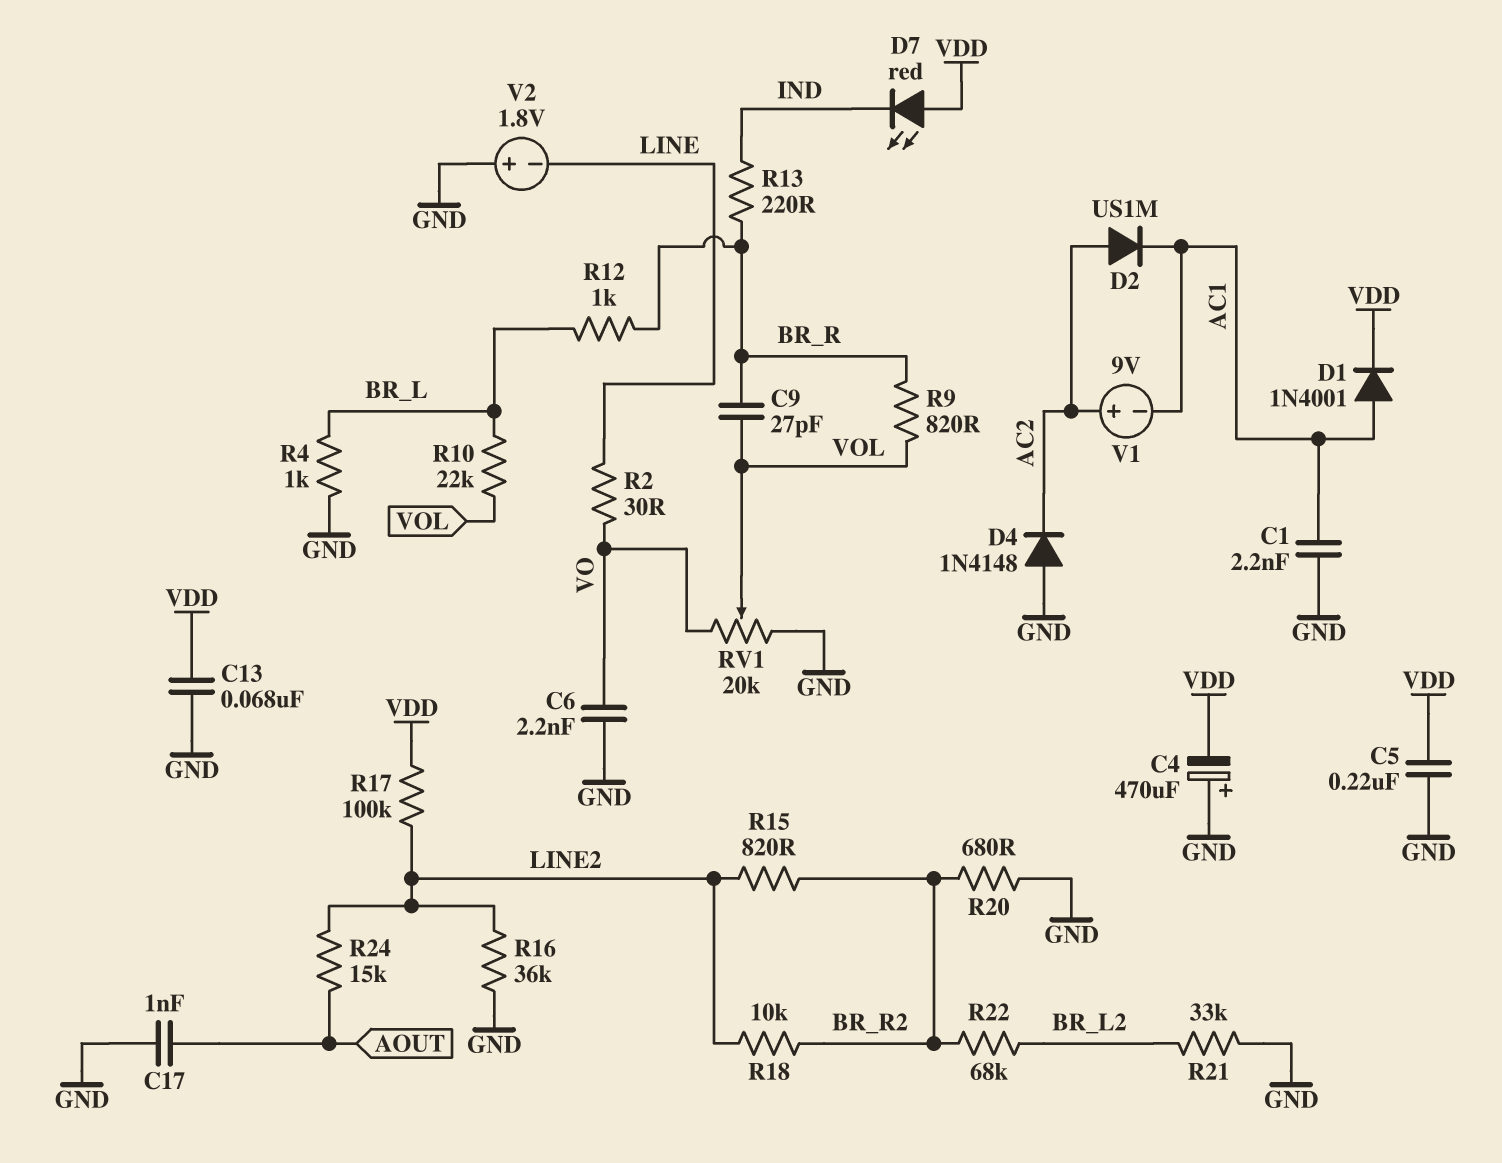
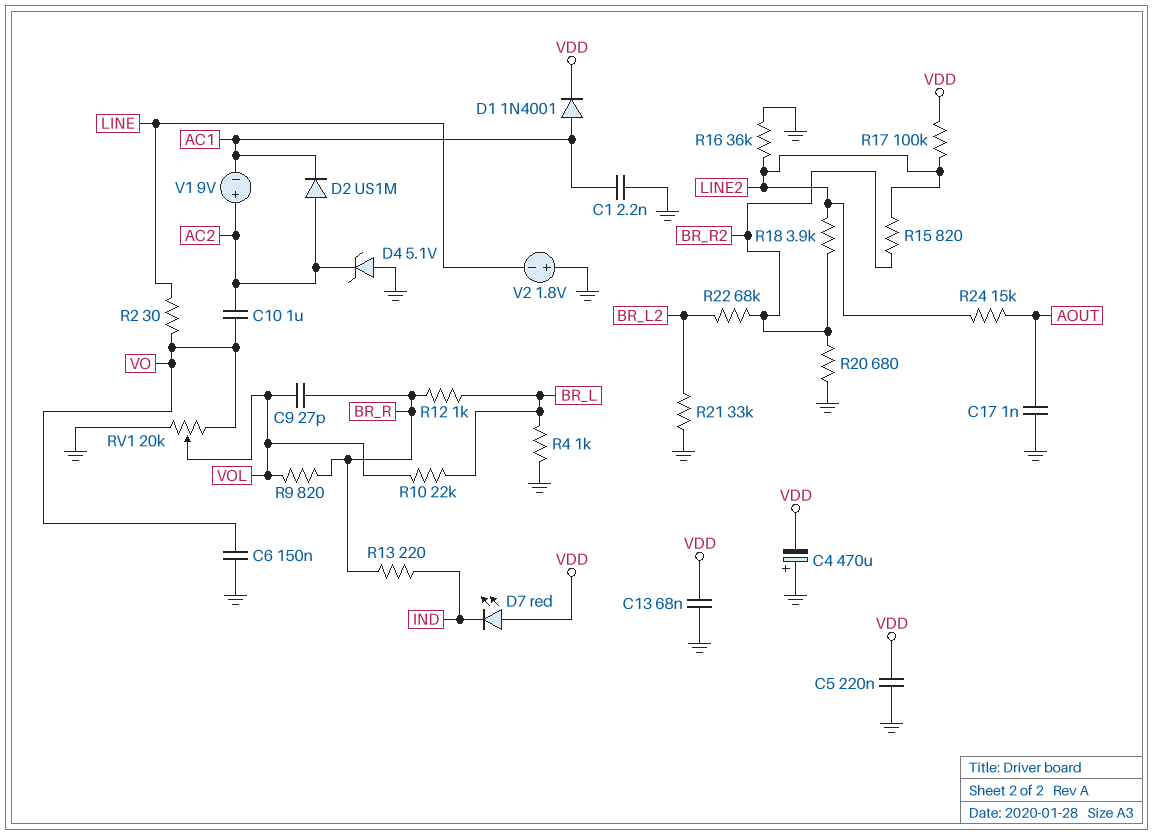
C6: 2.2nF (GND, VO) -> 150nF (GND, VO)
C10: none -> 1uF (AC2, VO)
D4: diode 1N4148 (A GND, K AC2) -> zener 5.1V (A GND, K AC2)
R18: 10k (BR_R2, LINE2) -> 3.9k (BR_R2, LINE2)

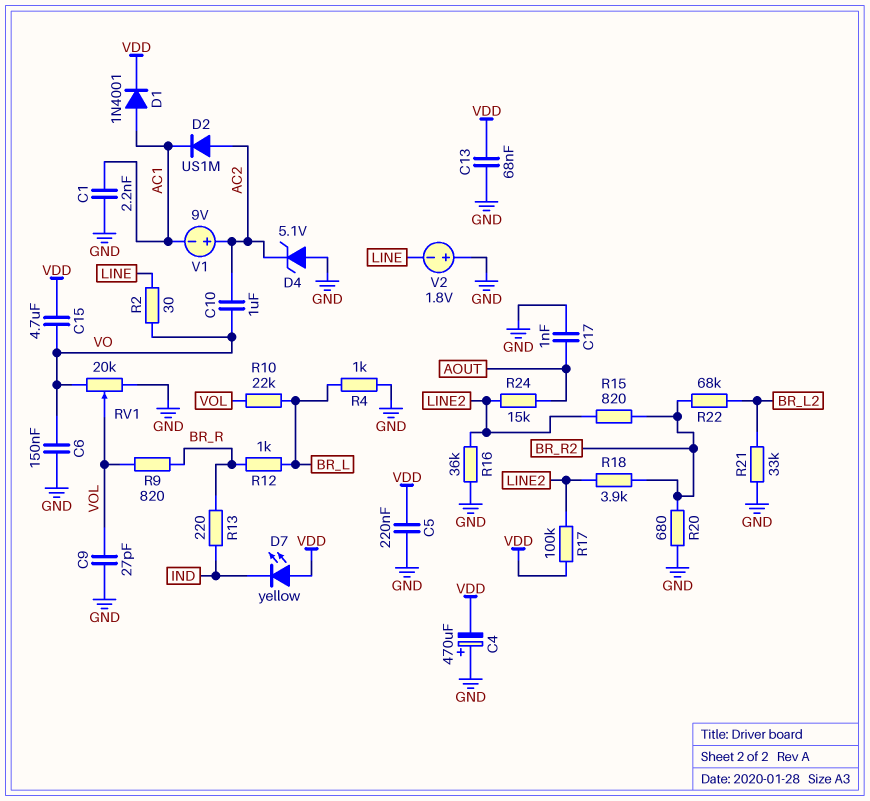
C9: 27pF (BR_R, VOL) -> 27pF (GND, VOL)
C15: none -> 4.7uF (VDD, VO)
D7: LED red (A VDD, K IND) -> LED yellow (A VDD, K IND)

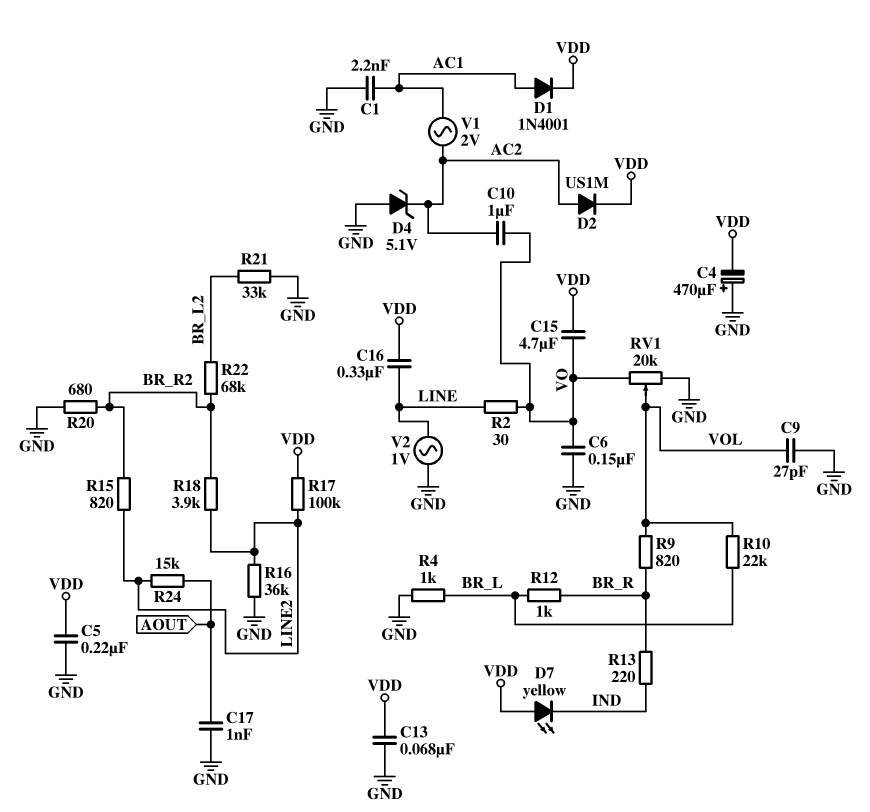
C16: none -> 330nF (LINE, VDD)
D2: diode US1M (A AC2, K AC1) -> diode US1M (A AC2, K VDD)
V1: 9V (plus AC2, minus AC1) -> AC 2V (AC1, AC2)
V2: 1.8V (plus GND, minus LINE) -> AC 1V (GND, LINE)

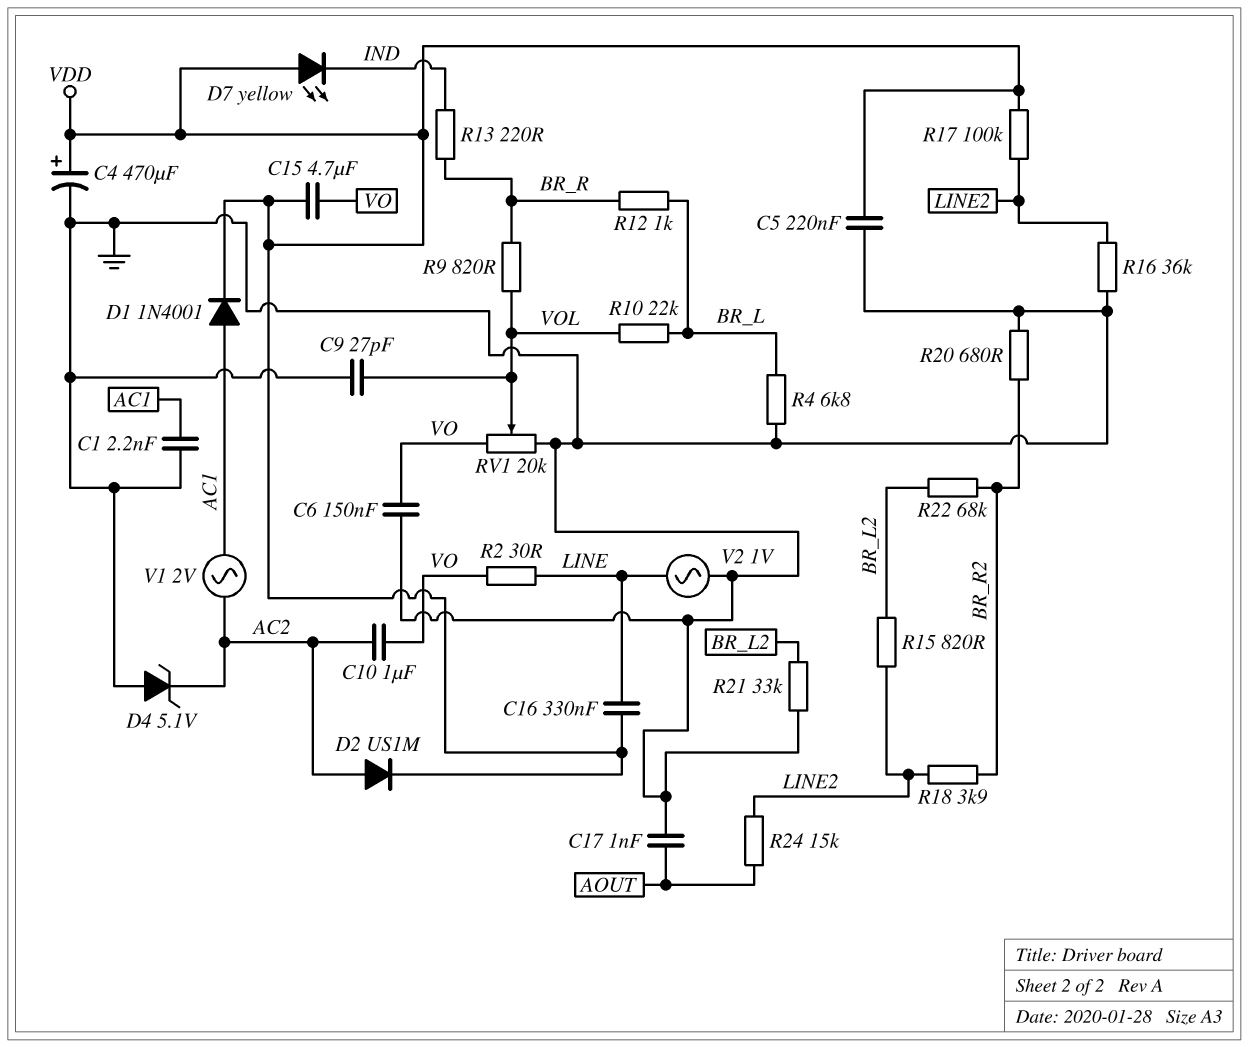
C4: 470uF (plus GND, minus VDD) -> 470uF (plus VDD, minus GND)
C13: 68nF (GND, VDD) -> none
R4: 1k (BR_L, GND) -> 6.8k (BR_L, GND)
R15: 820 (BR_R2, LINE2) -> 820 (BR_L2, LINE2)

